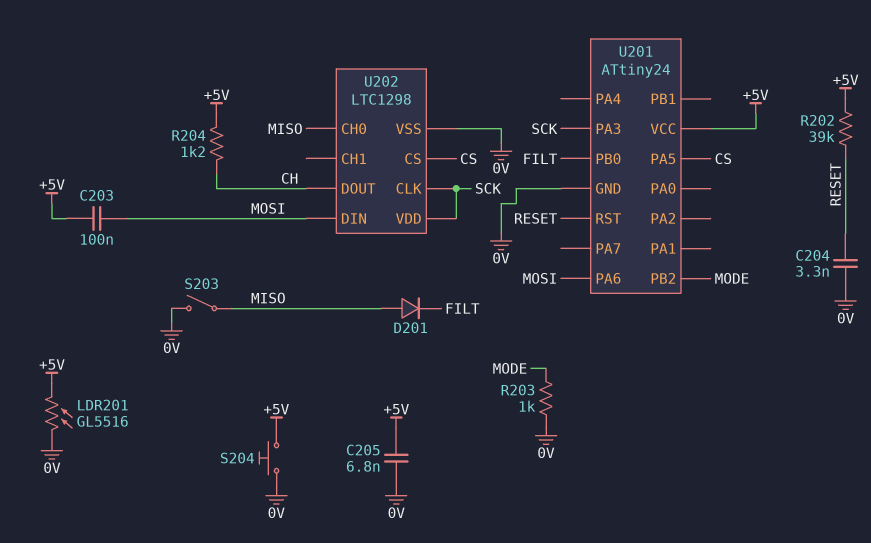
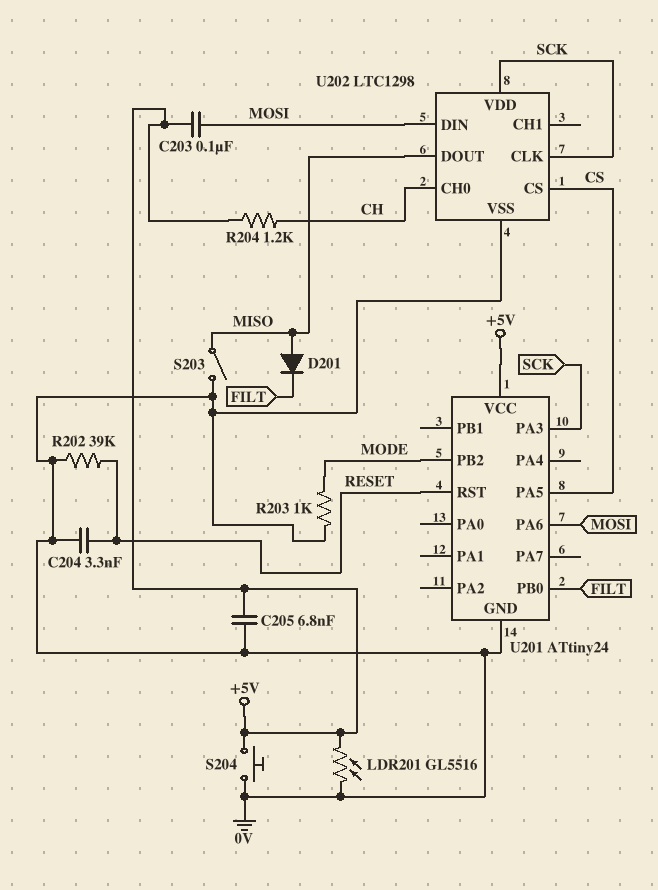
R202: 39k (+5V, RESET) -> 39k (0V, RESET)
U202 pin CH0: MISO -> CH
U202 pin DOUT: CH -> MISO

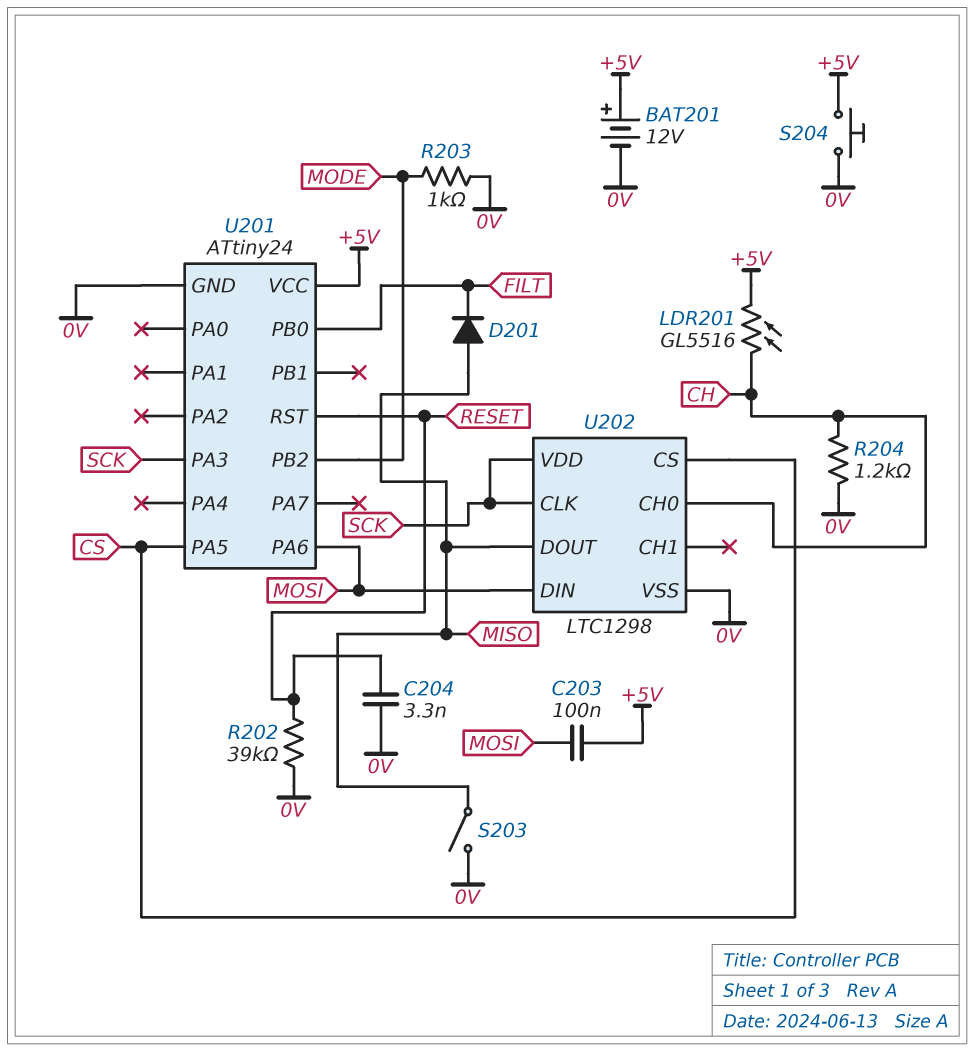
BAT201: none -> 12V (plus +5V, minus 0V)
C205: 6.8nF (+5V, 0V) -> none
LDR201: GL5516 (+5V, 0V) -> GL5516 (+5V, CH)
R204: 1.2k (+5V, CH) -> 1.2k (0V, CH)

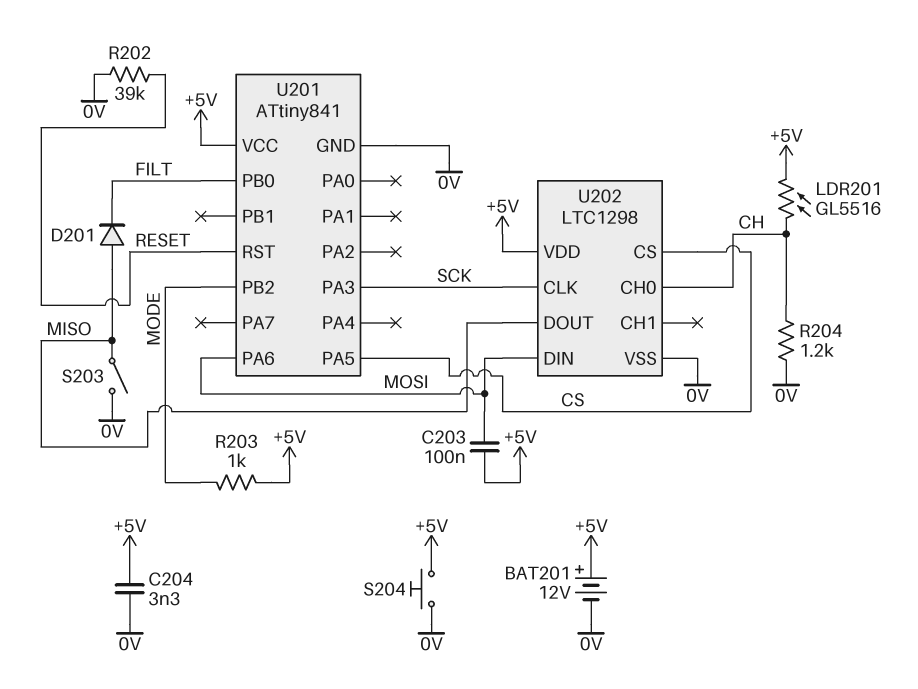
C204: 3.3nF (0V, RESET) -> 3.3nF (+5V, 0V)
R203: 1k (0V, MODE) -> 1k (+5V, MODE)
U201: ATtiny24 -> ATtiny841
U202 pin VDD: SCK -> +5V

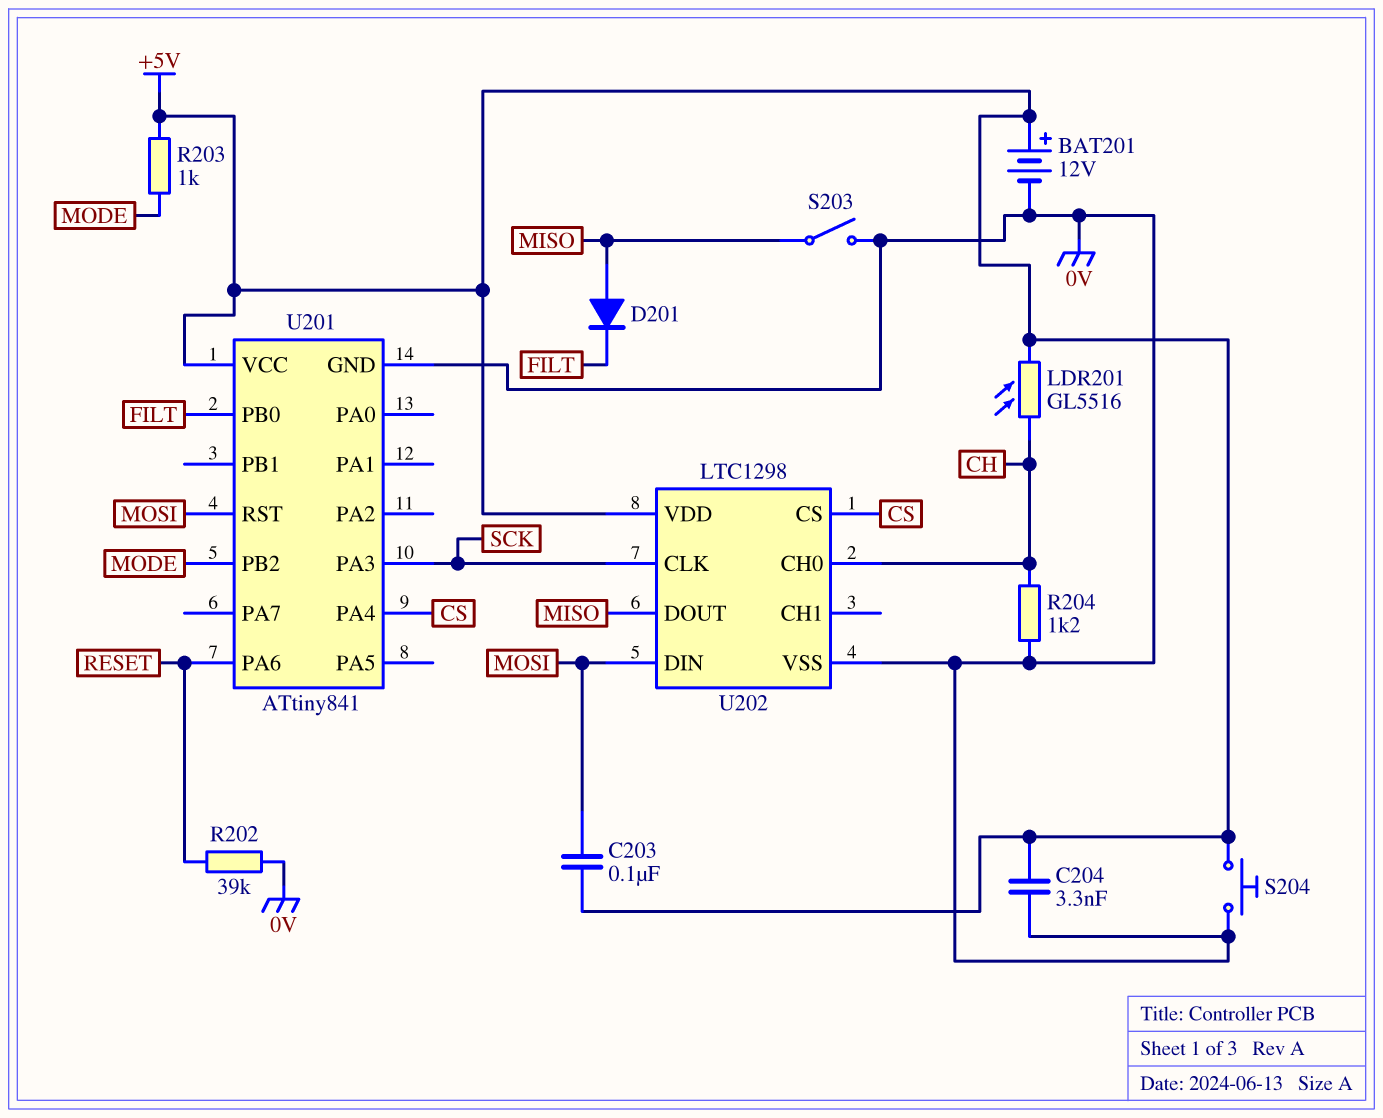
U201 pin PA4: none -> CS
U201 pin PA5: CS -> none
U201 pin PA6: MOSI -> RESET
U201 pin RST: RESET -> MOSI

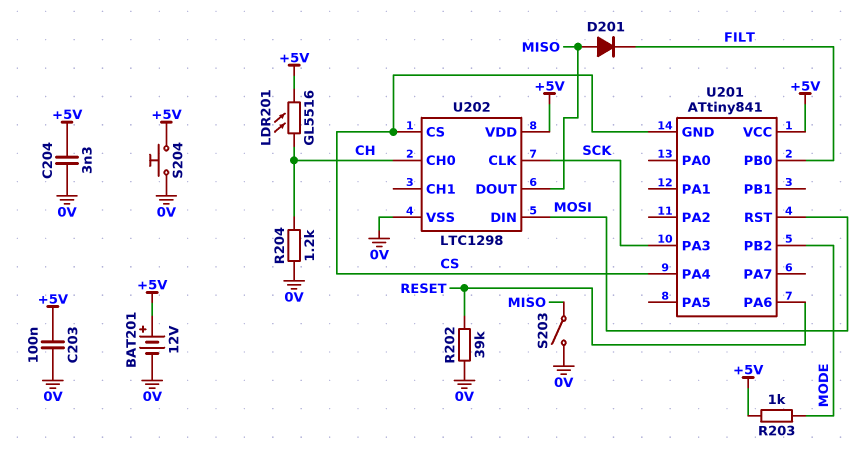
C203: 100nF (+5V, MOSI) -> 100nF (+5V, 0V)
U201 pin GND: 0V -> CS

